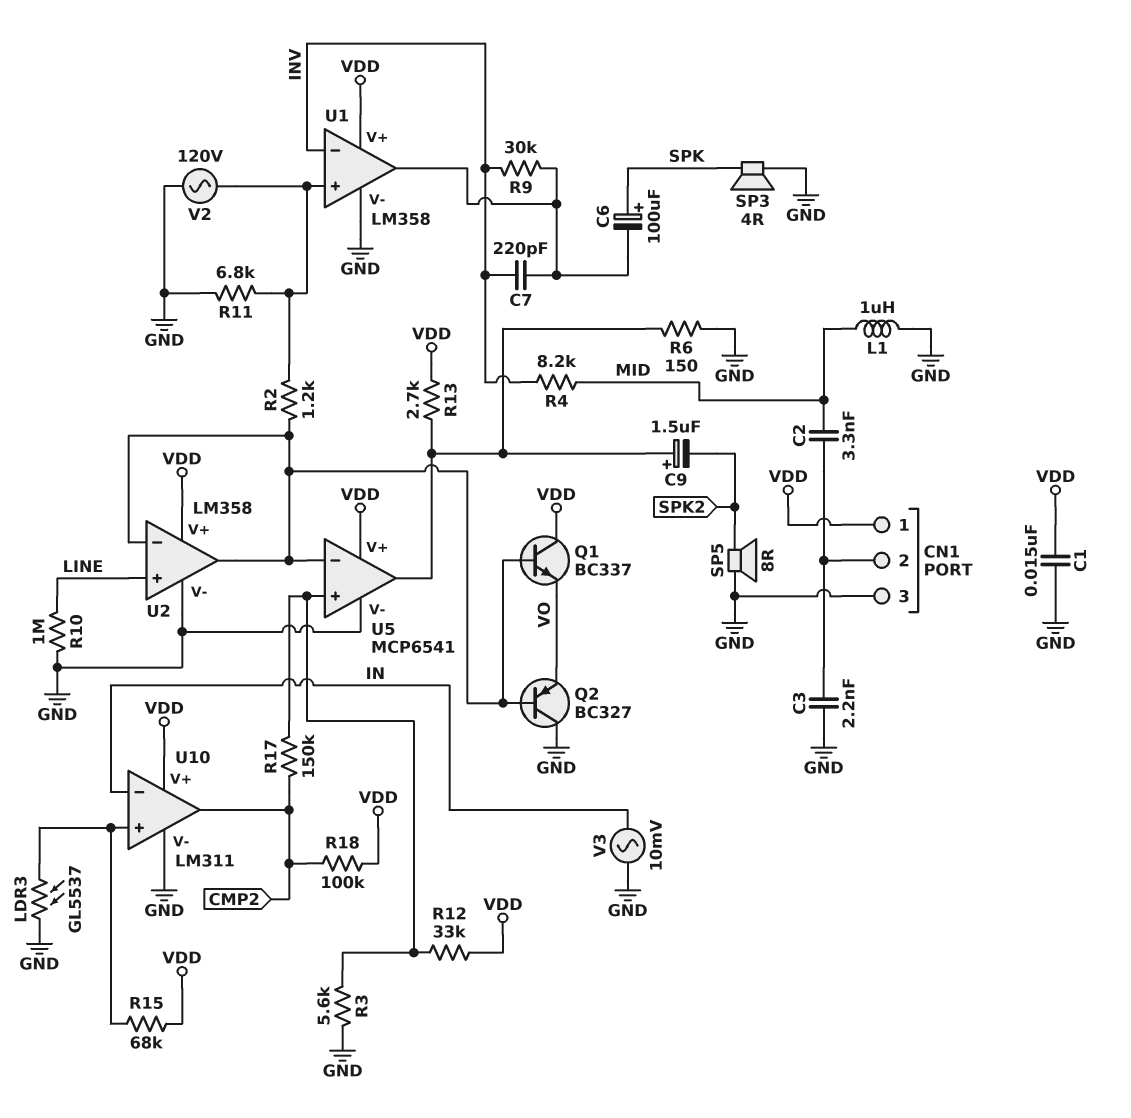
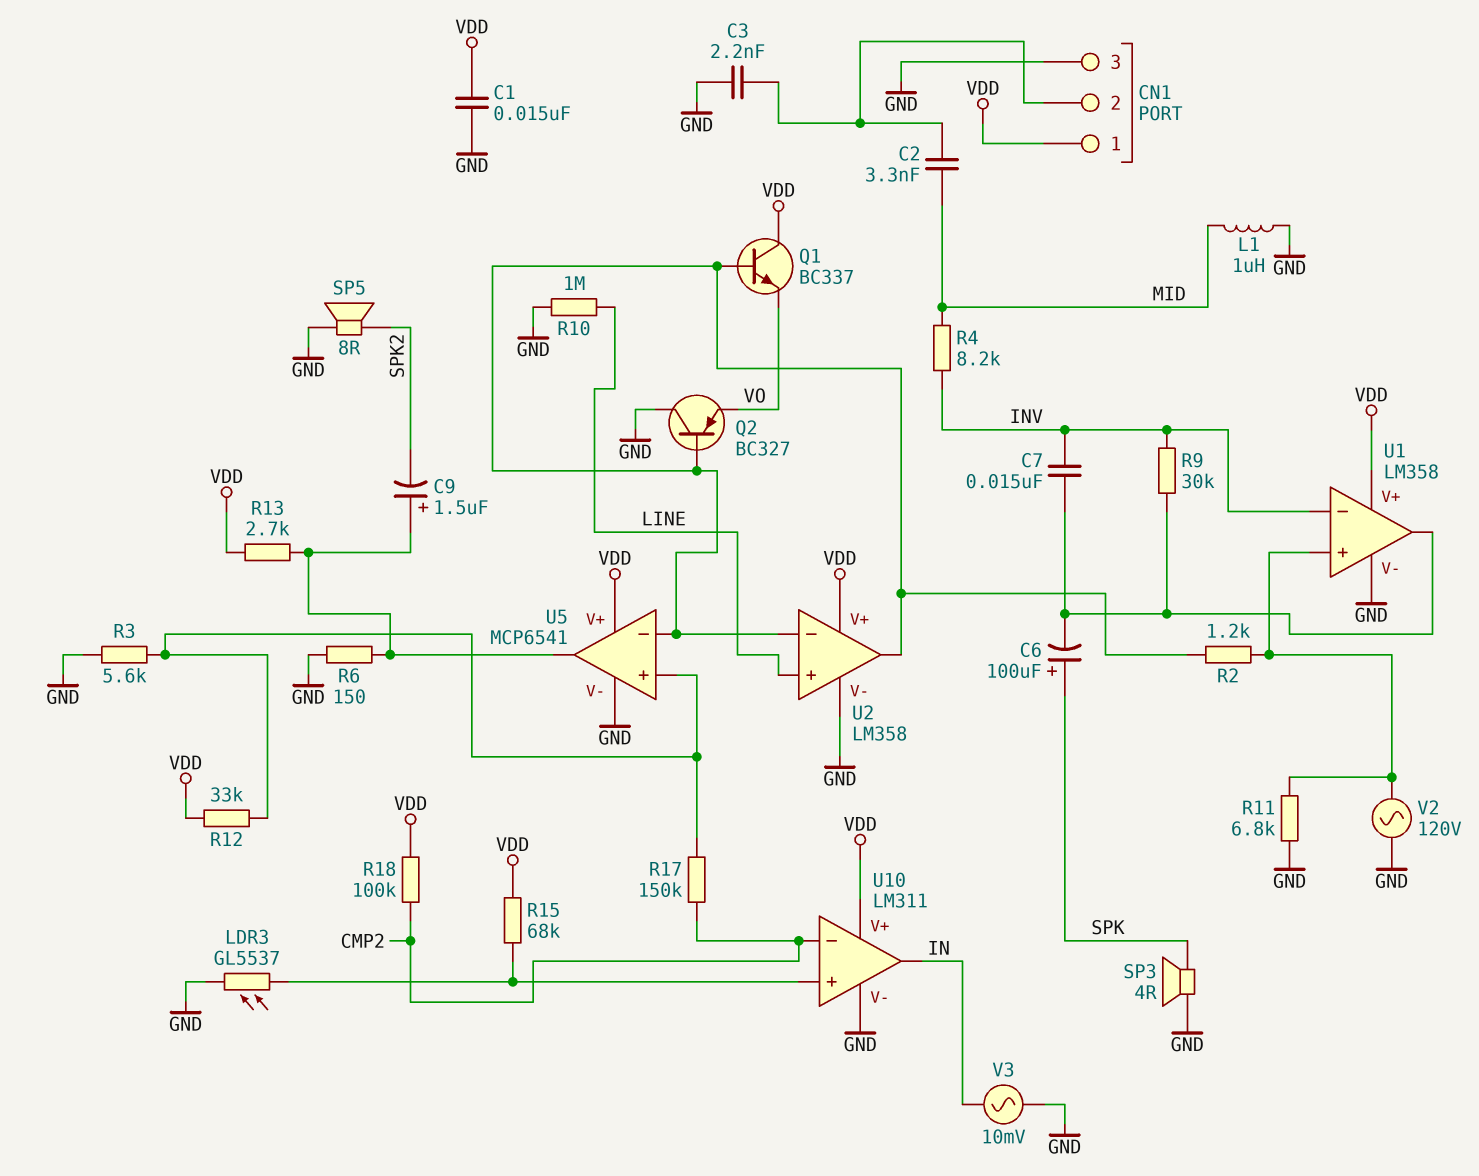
C7: 220pF (INV, U1/out) -> 15nF (INV, U1/out)
U10 pin in-: IN -> CMP2
U10 pin out: CMP2 -> IN

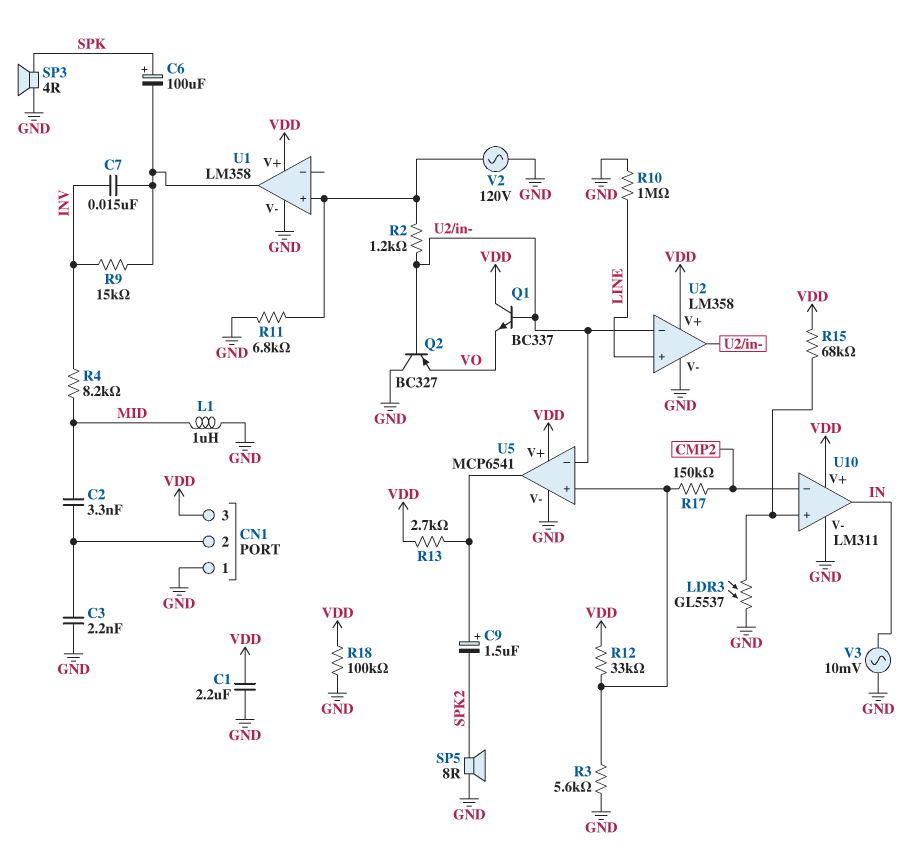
C1: 15nF (GND, VDD) -> 2.2uF (GND, VDD)
CN1 pin 1: VDD -> GND
CN1 pin 3: GND -> VDD
R6: 150 (GND, U5/out) -> none
R9: 30k (INV, U1/out) -> 15k (INV, U1/out)
R18: 100k (CMP2, VDD) -> 100k (GND, VDD)
U1 pin in-: INV -> none

